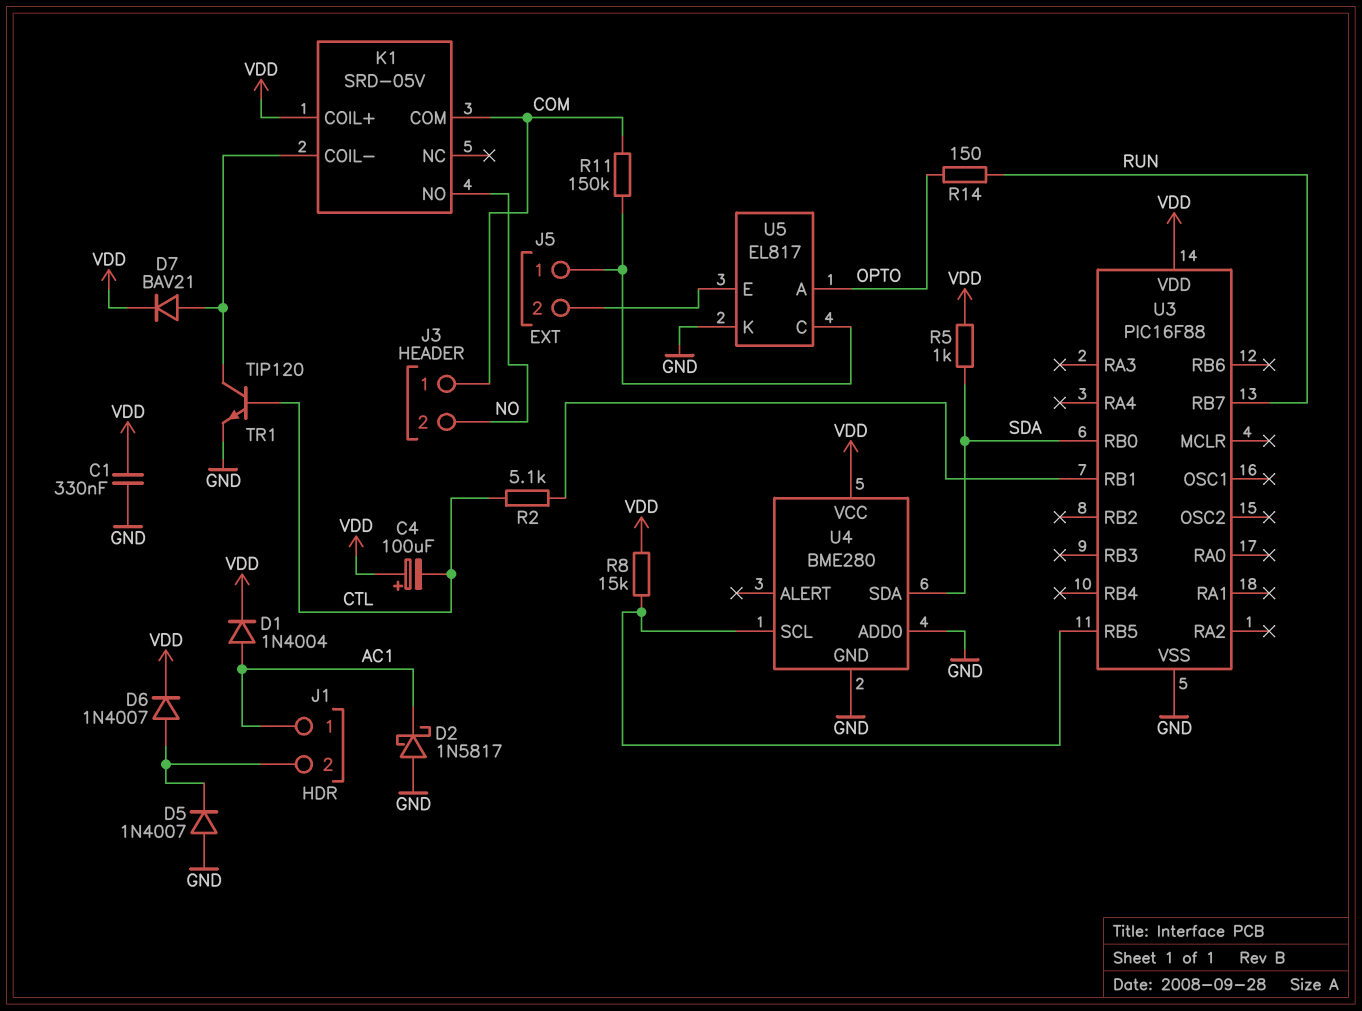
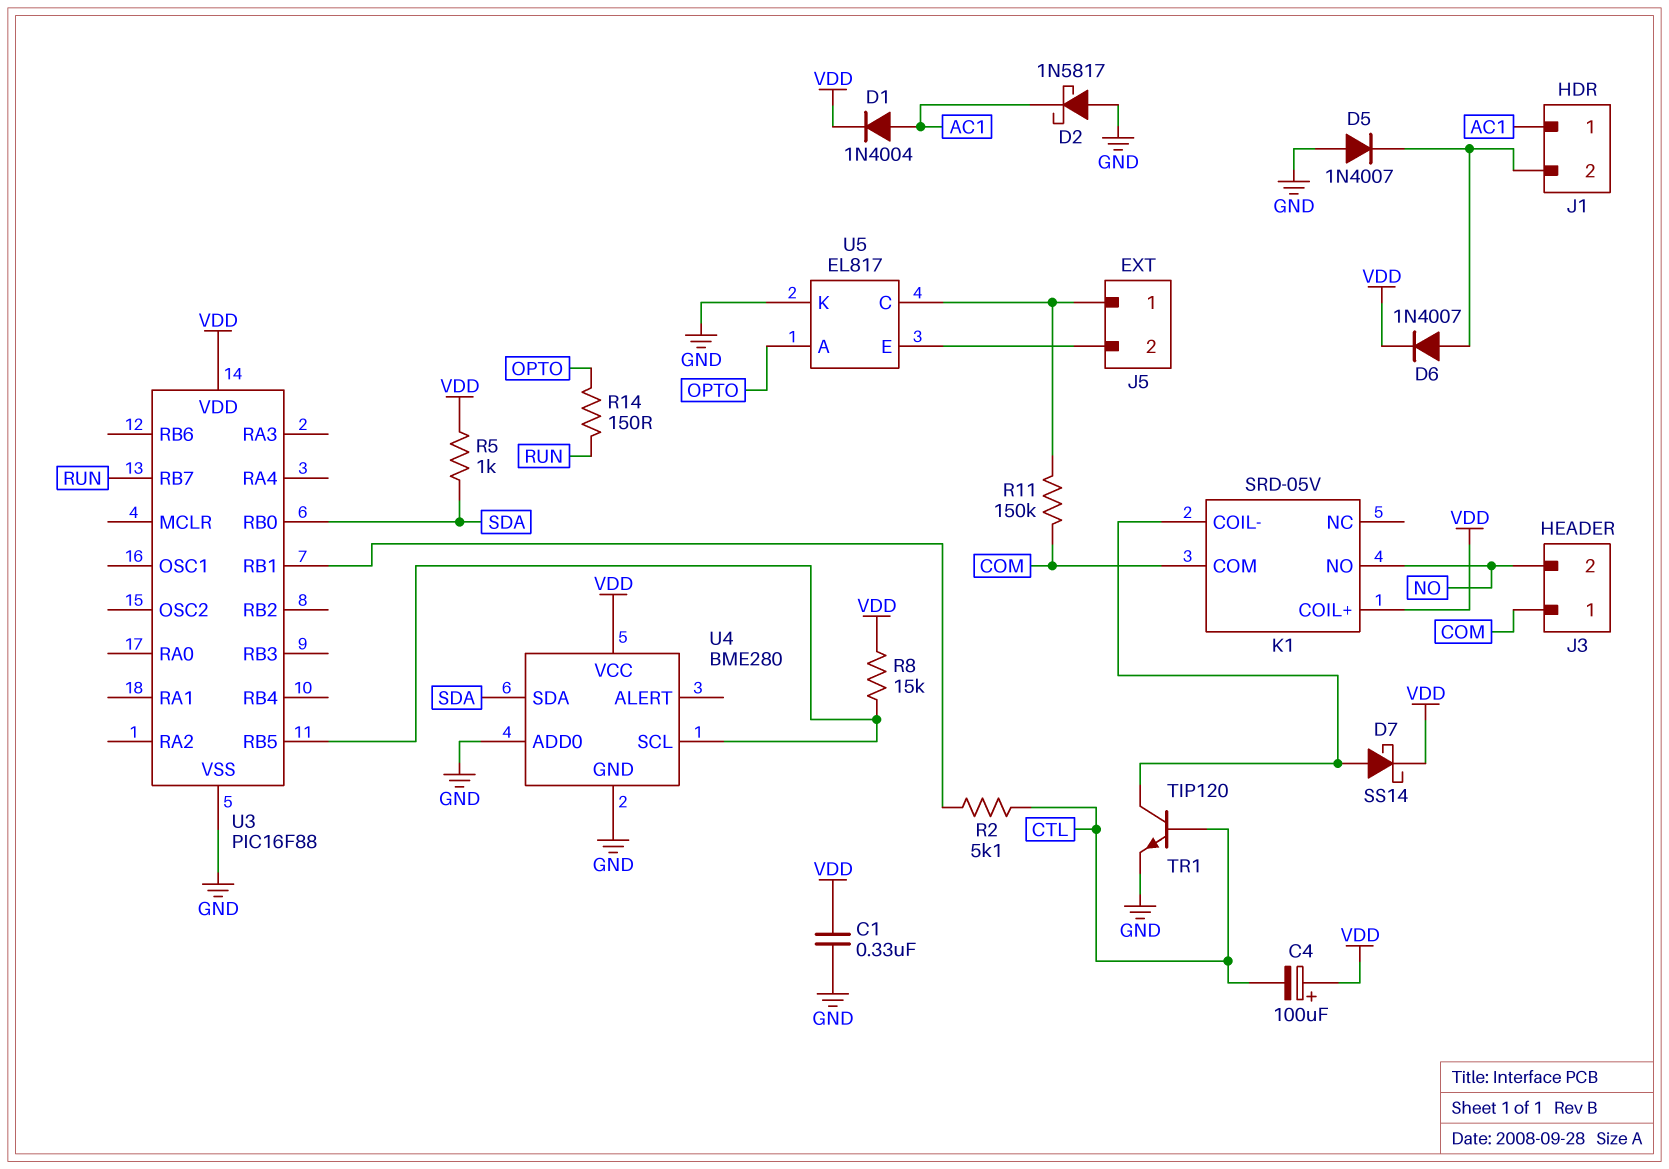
D7: diode BAV21 (A K1/COIL-, K VDD) -> schottky SS14 (A K1/COIL-, K VDD)

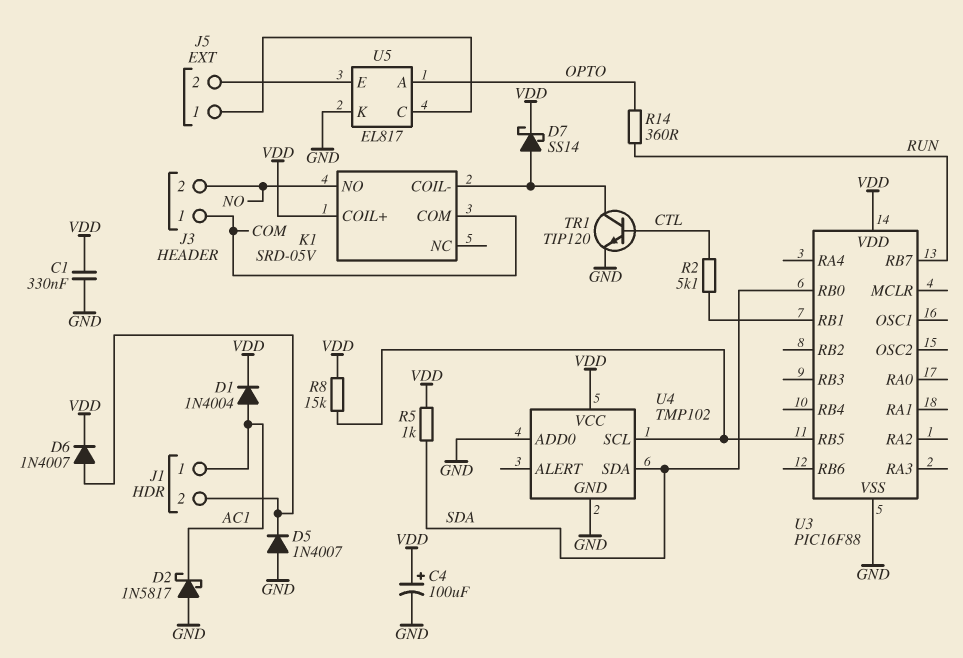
C4: 100uF (plus VDD, minus CTL) -> 100uF (plus VDD, minus GND)
R11: 150k (COM, J5/1) -> none
R14: 150 (OPTO, RUN) -> 360 (OPTO, RUN)
U4: BME280 -> TMP102

